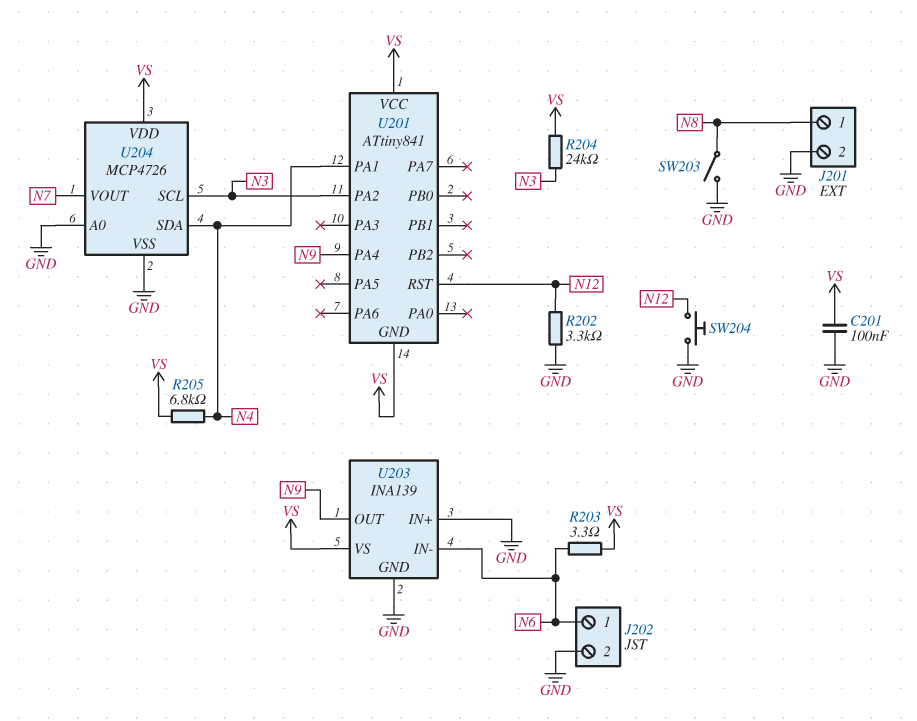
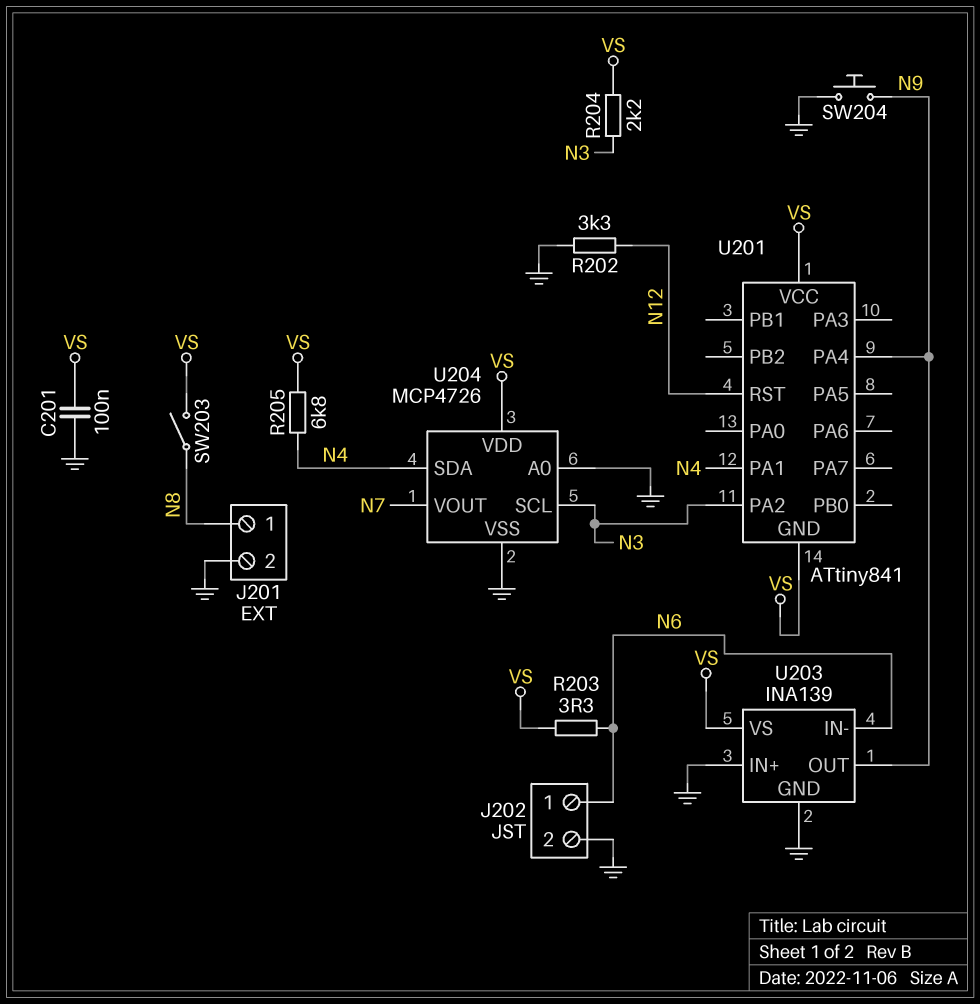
R204: 24k (N3, VS) -> 2.2k (N3, VS)
SW203: switch (GND, N8) -> switch (N8, VS)
SW204: button (GND, N12) -> button (GND, N9)

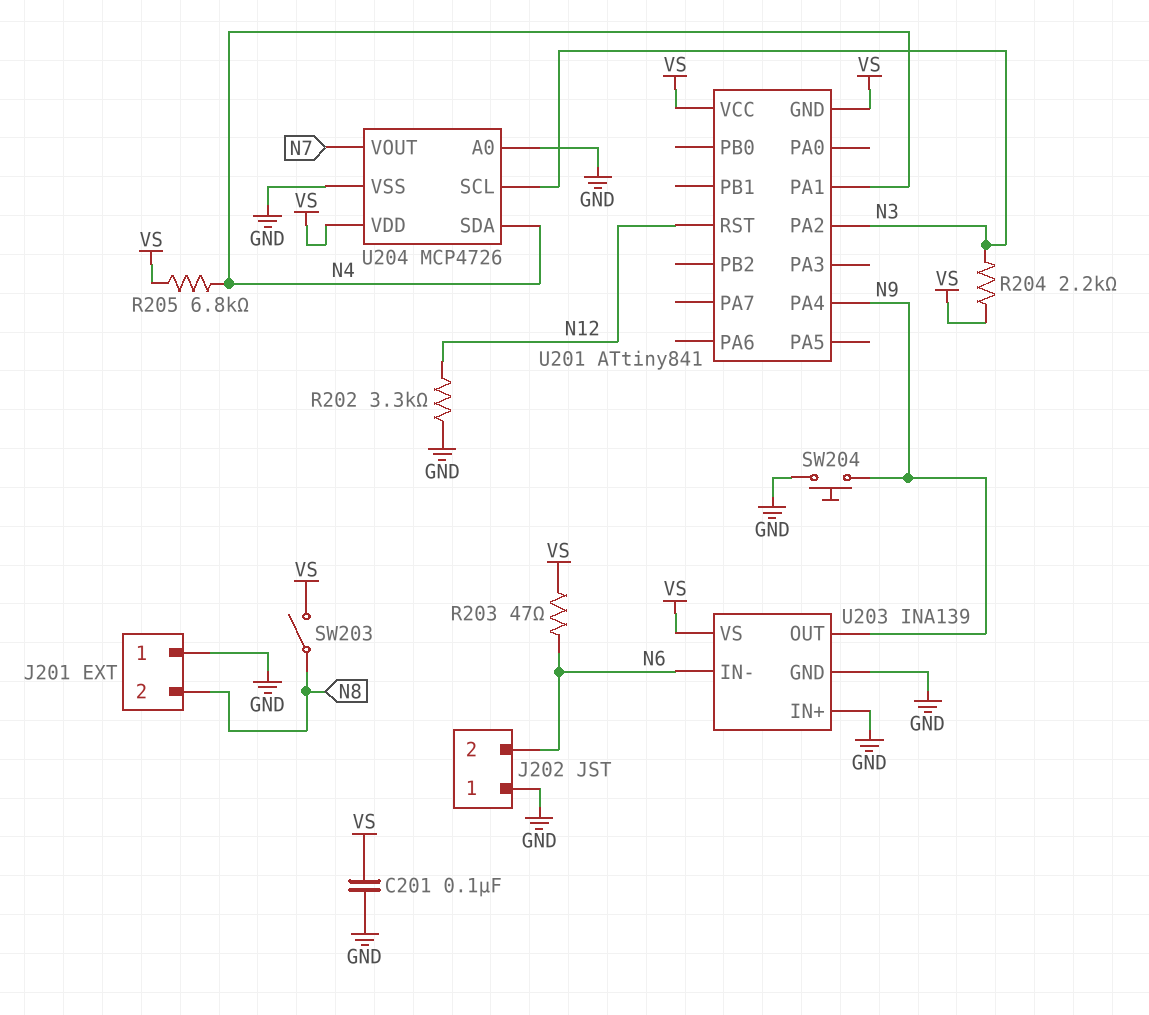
J201 pin 1: N8 -> GND
J201 pin 2: GND -> N8
J202 pin 1: N6 -> GND
J202 pin 2: GND -> N6
R203: 3.3 (N6, VS) -> 47 (N6, VS)

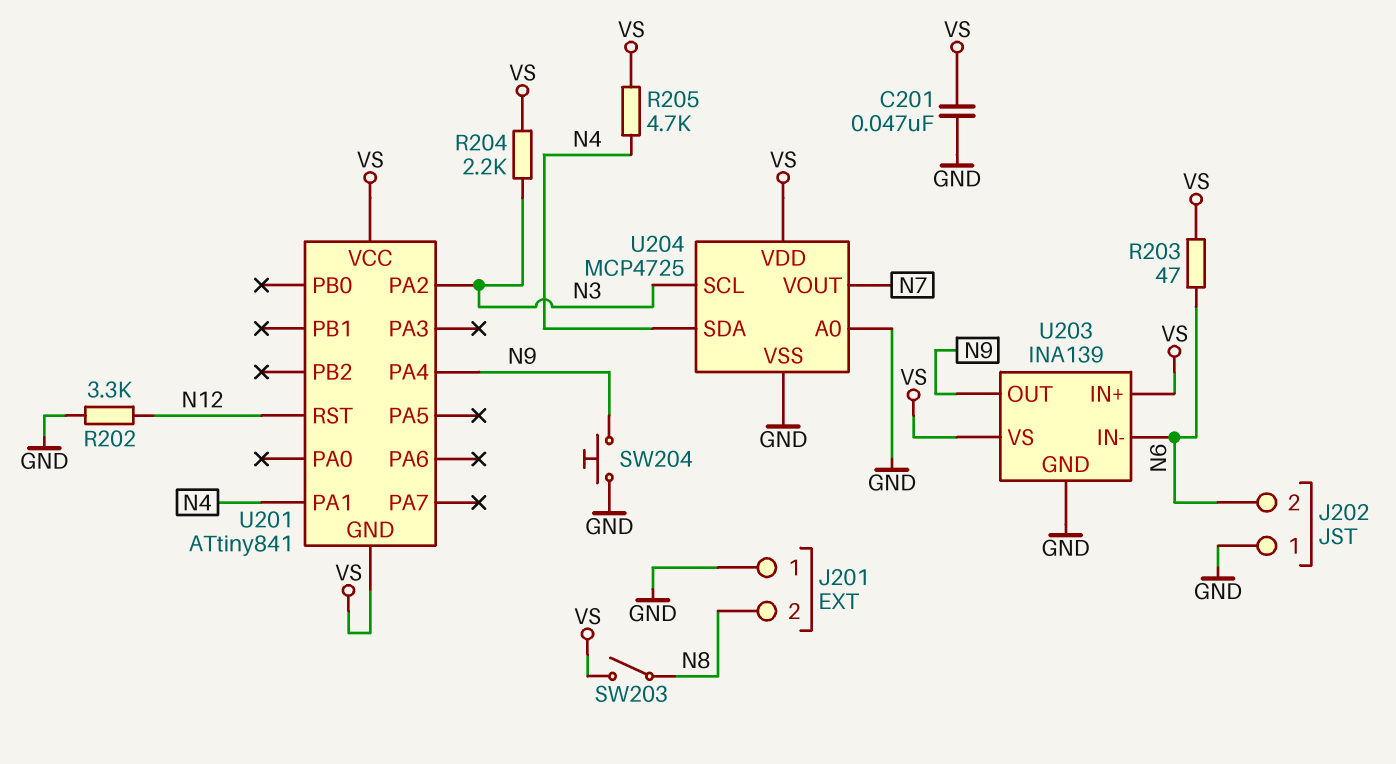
C201: 100nF (GND, VS) -> 47nF (GND, VS)
R205: 6.8k (N4, VS) -> 4.7k (N4, VS)
U203 pin IN+: GND -> VS
U204: MCP4726 -> MCP4725

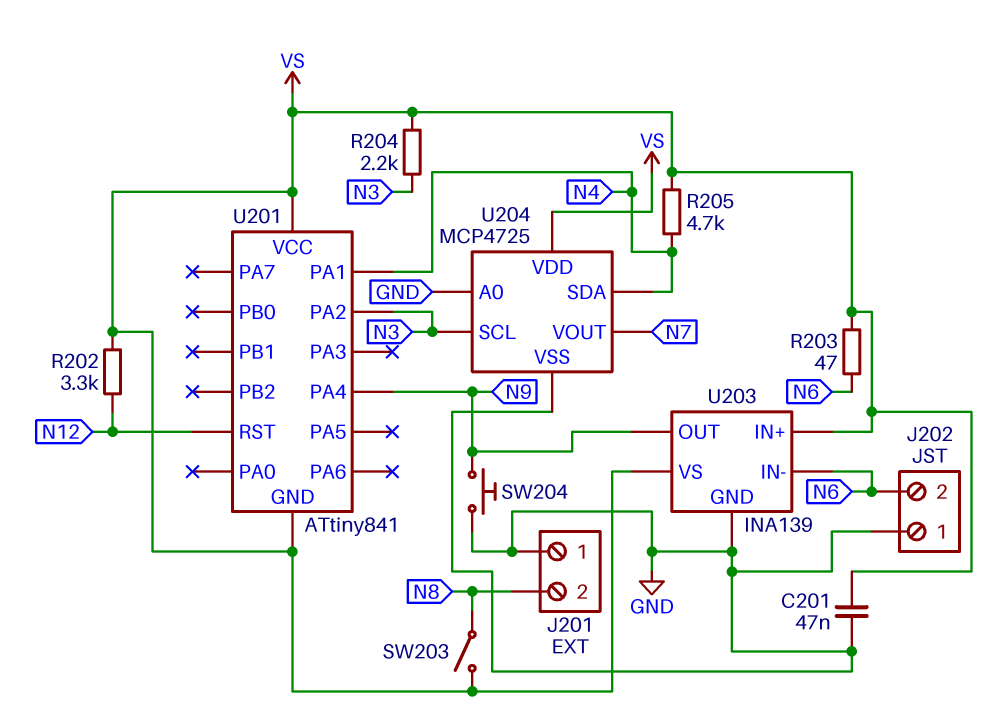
R202: 3.3k (GND, N12) -> 3.3k (N12, VS)

